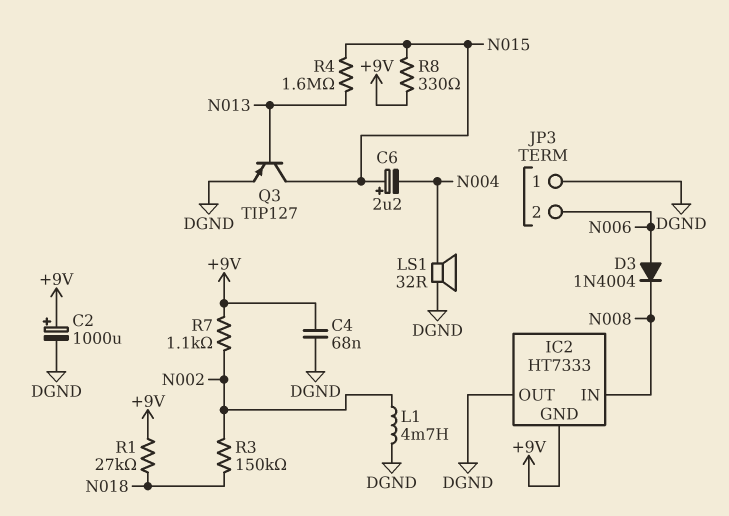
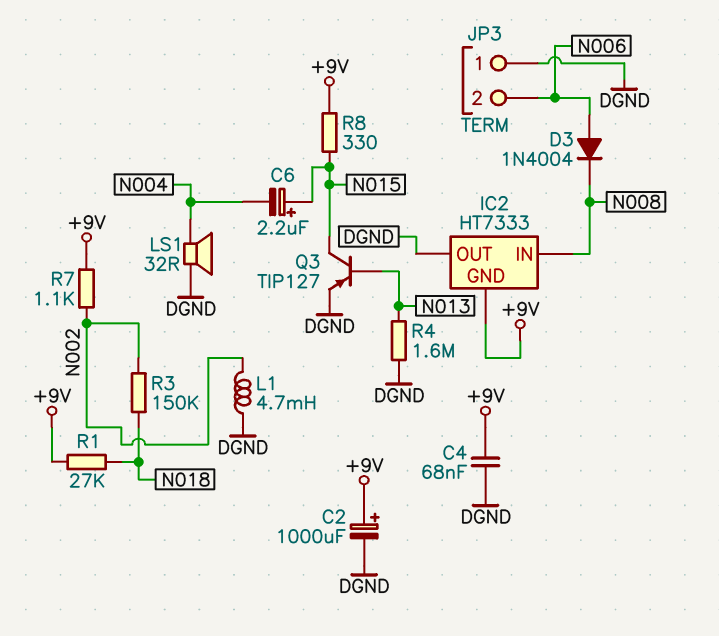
R4: 1.6M (N013, N015) -> 1.6M (DGND, N013)

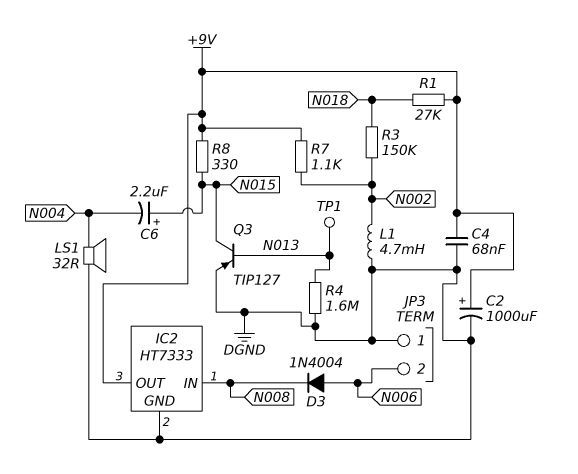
IC2 pin GND: +9V -> DGND
IC2 pin OUT: DGND -> +9V
TP1: none -> test point (N013)

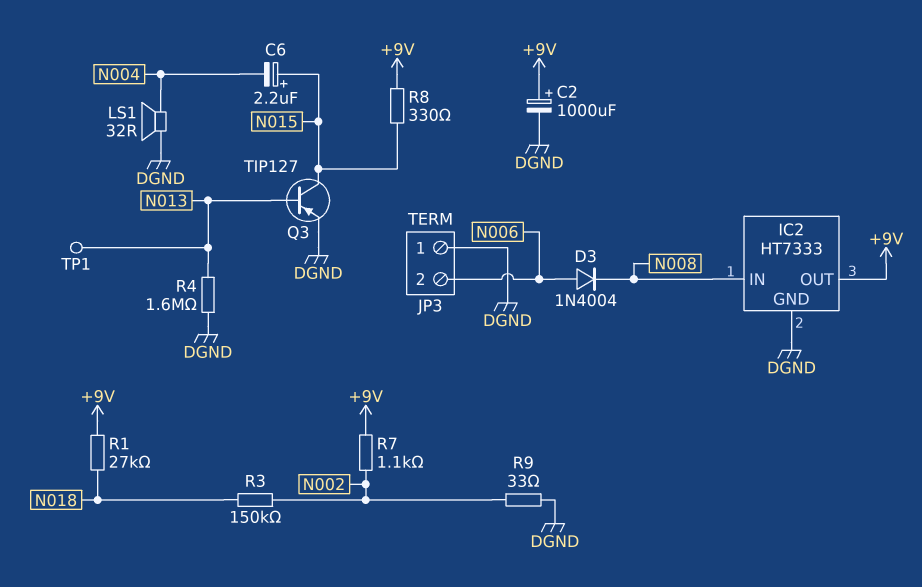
C4: 68nF (+9V, DGND) -> none
L1: 4.7mH (DGND, N002) -> none
R9: none -> 33 (DGND, N002)

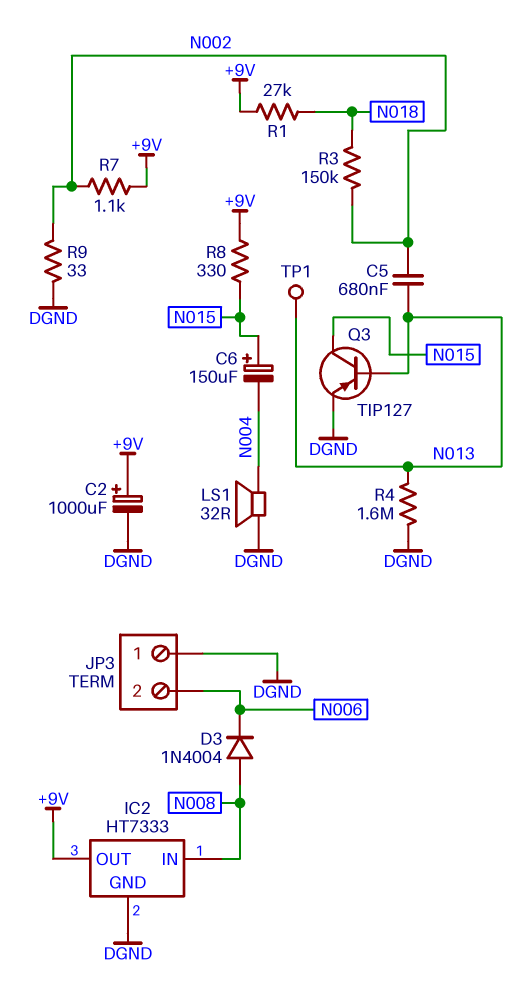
C5: none -> 680nF (N002, N013)
C6: 2.2uF (plus N015, minus N004) -> 150uF (plus N015, minus N004)
D3: diode 1N4004 (A N006, K N008) -> diode 1N4004 (A N008, K N006)

